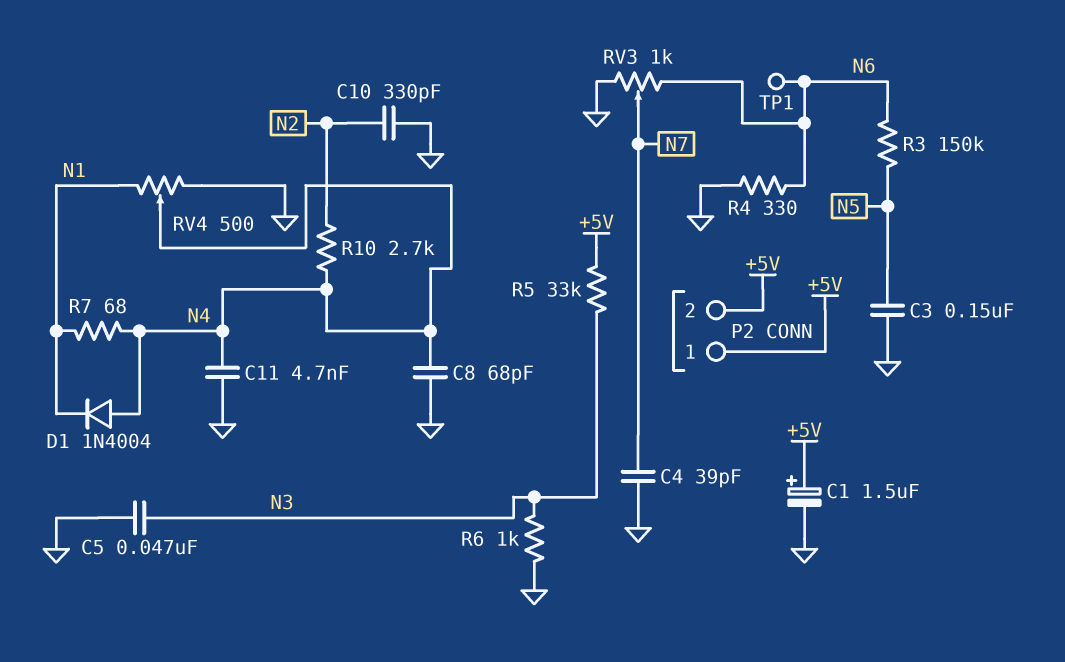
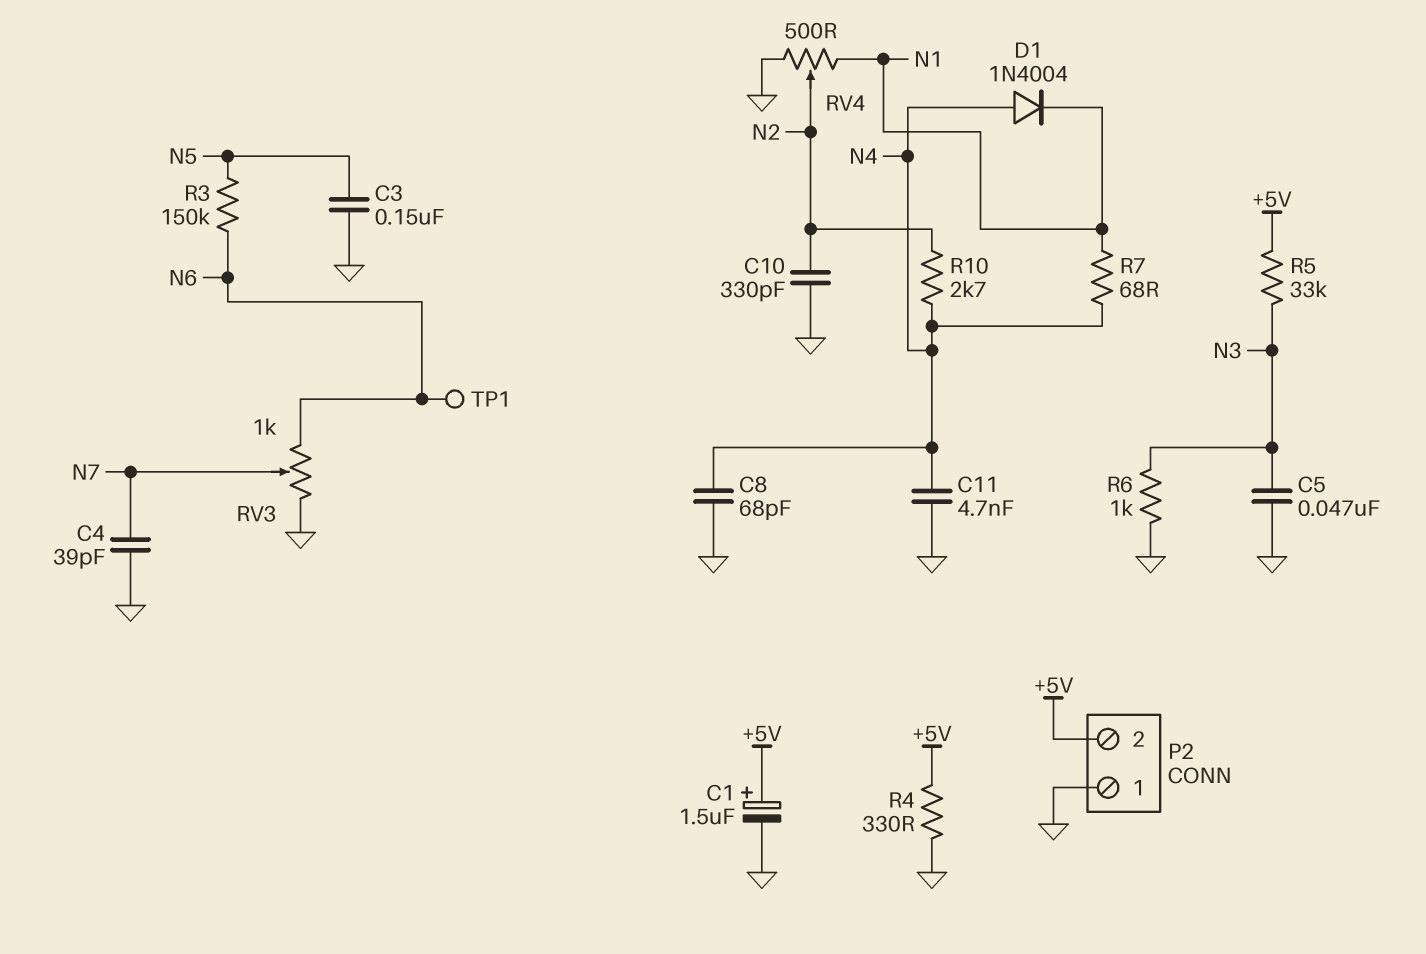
P2 pin 1: +5V -> GND
R4: 330 (GND, N6) -> 330 (+5V, GND)
RV4: 500 (GND, N1, wiper N4) -> 500 (GND, N1, wiper N2)

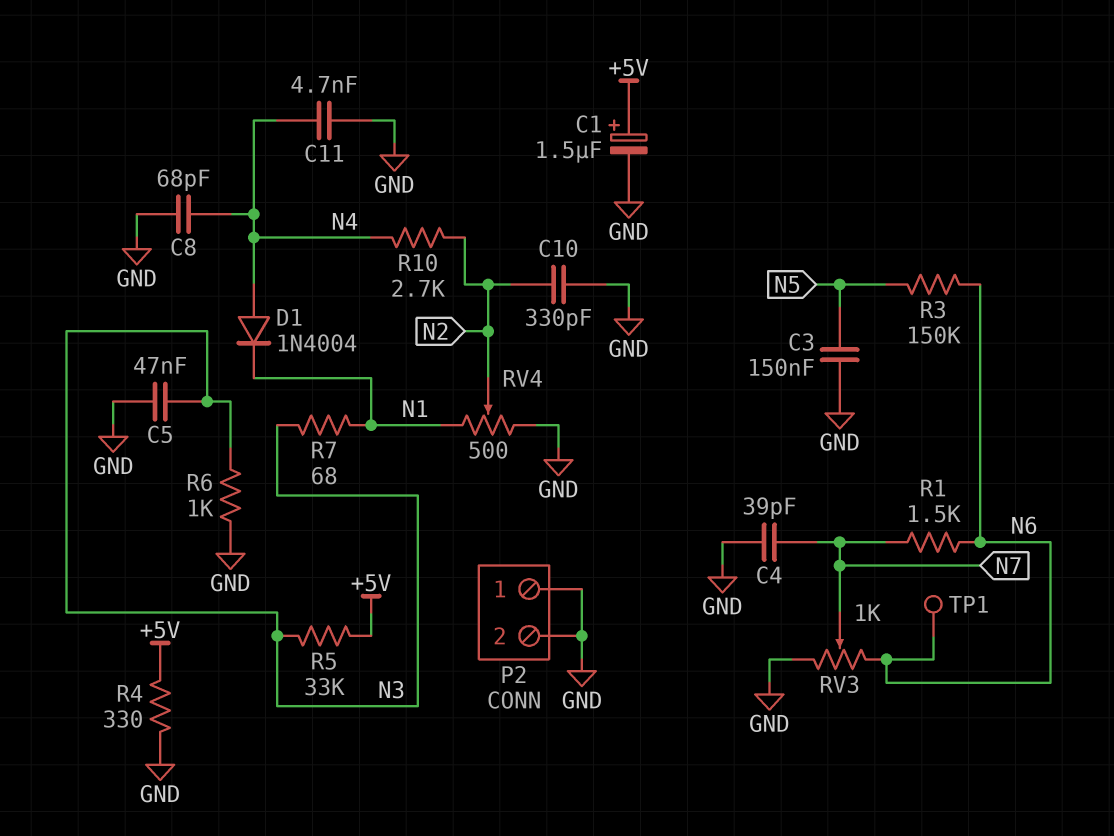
P2 pin 2: +5V -> GND
R1: none -> 1.5k (N6, N7)
R7: 68 (N1, N4) -> 68 (N1, N3)

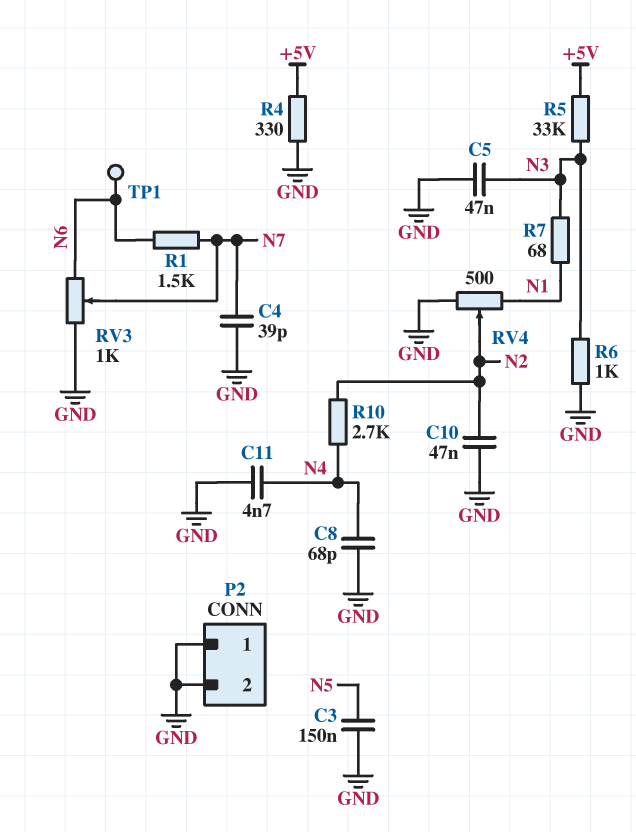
C1: 1.5uF (plus +5V, minus GND) -> none
C10: 330pF (GND, N2) -> 47nF (GND, N2)
D1: diode 1N4004 (A N4, K N1) -> none
R3: 150k (N5, N6) -> none

